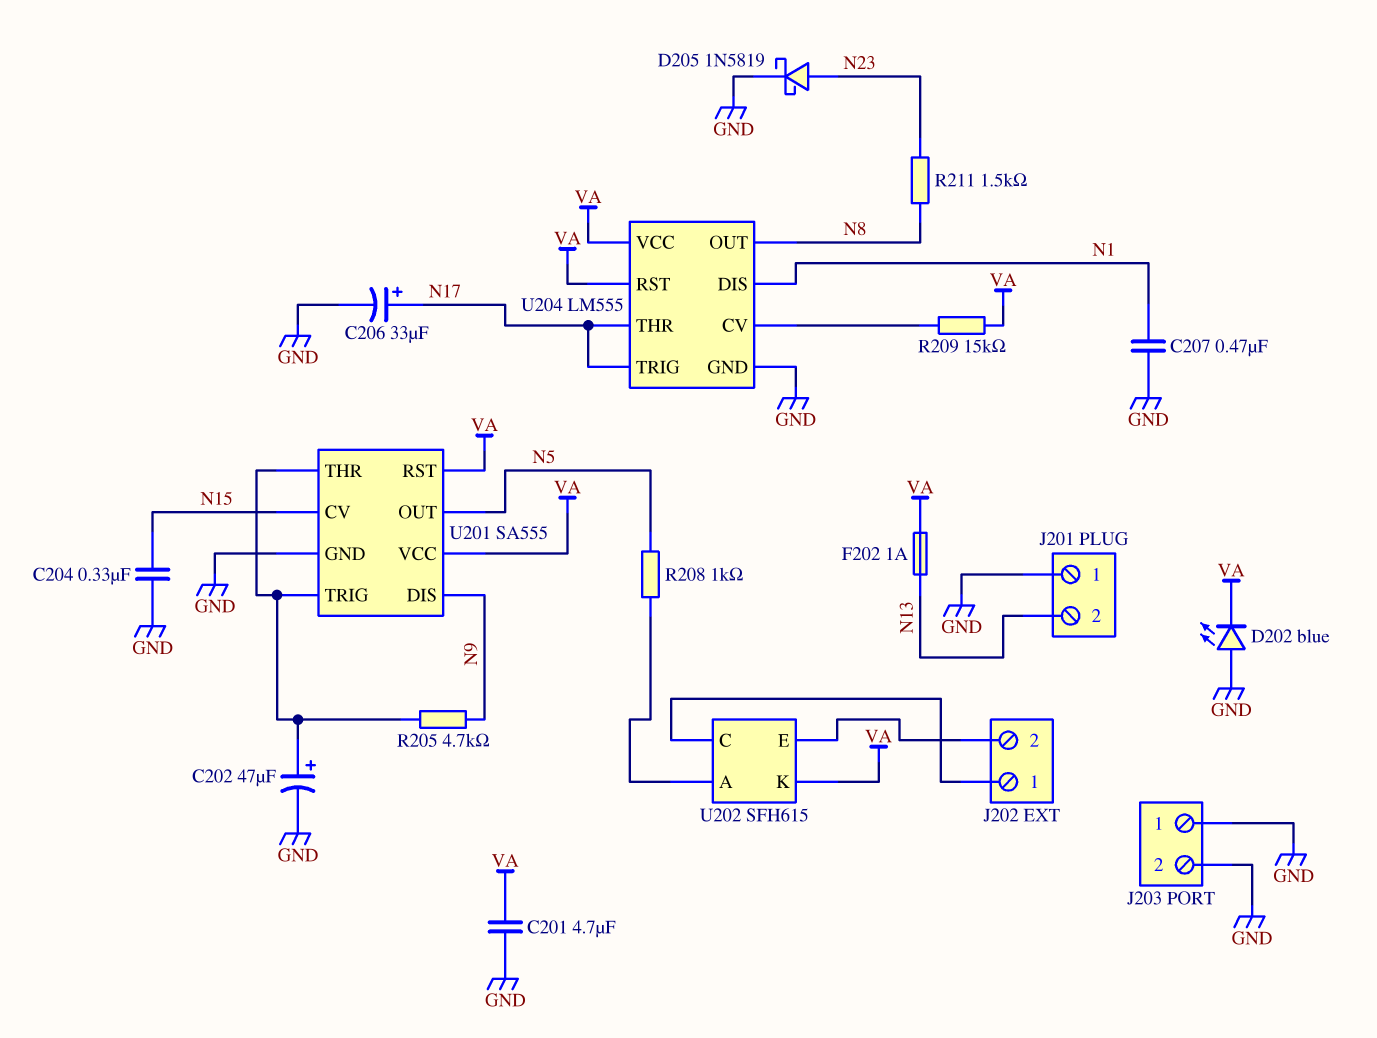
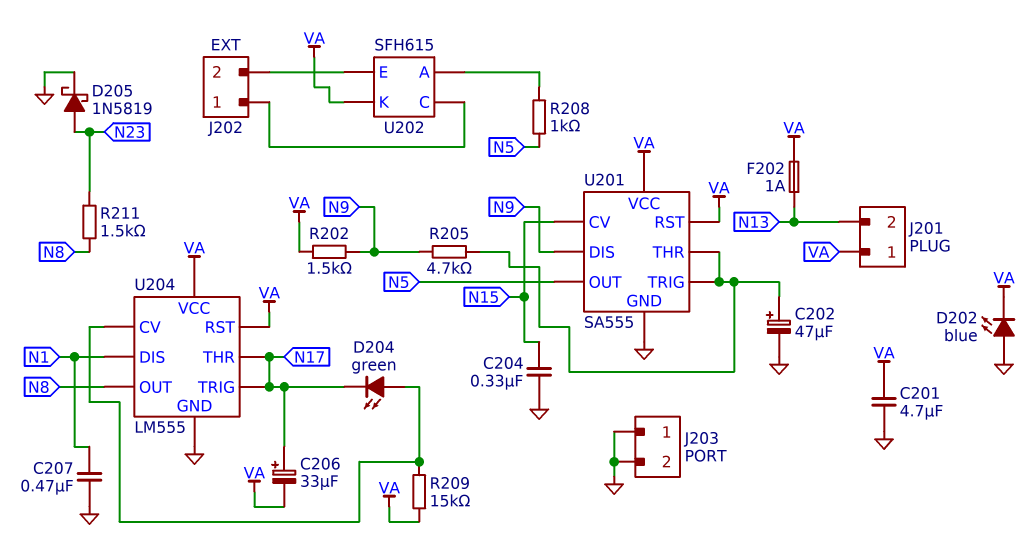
C206: 33uF (plus N17, minus GND) -> 33uF (plus N17, minus VA)
D204: none -> LED green (A U204/CV, K N17)
J201 pin 1: GND -> VA
R202: none -> 1.5k (N9, VA)

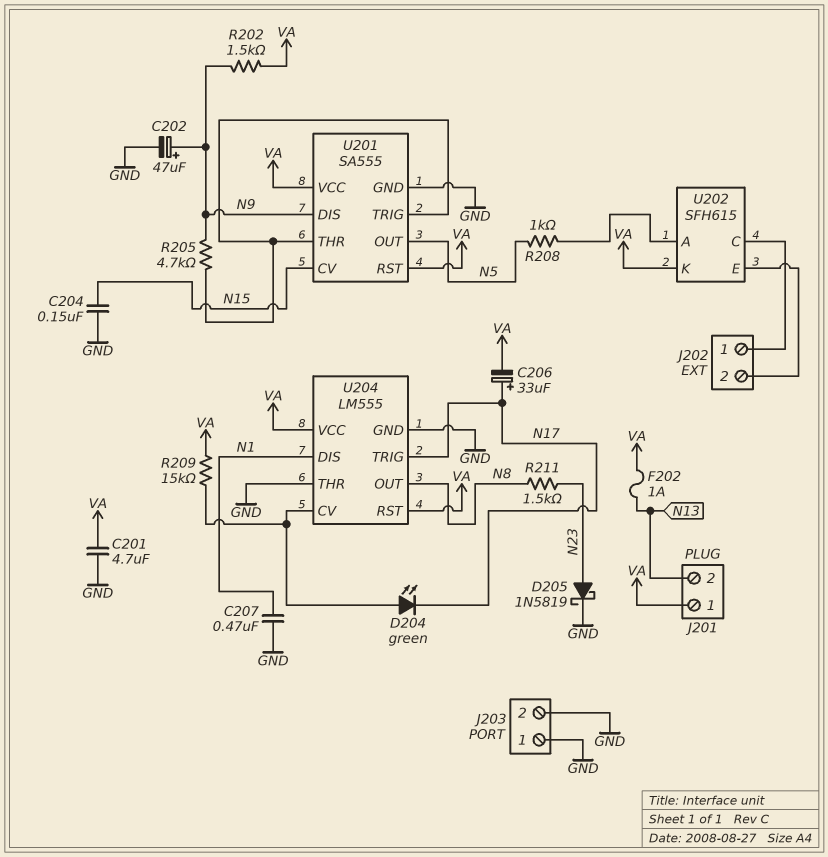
C202: 47uF (plus U201/THR, minus GND) -> 47uF (plus N9, minus GND)
C204: 330nF (GND, N15) -> 150nF (GND, N15)
D202: LED blue (A GND, K VA) -> none
U204 pin THR: N17 -> GND

